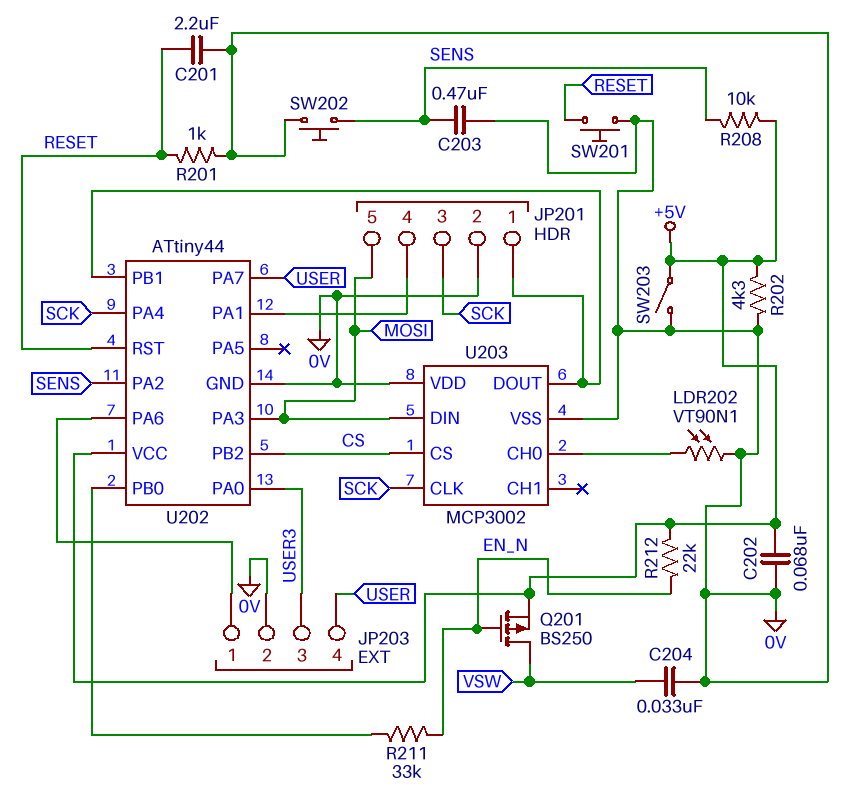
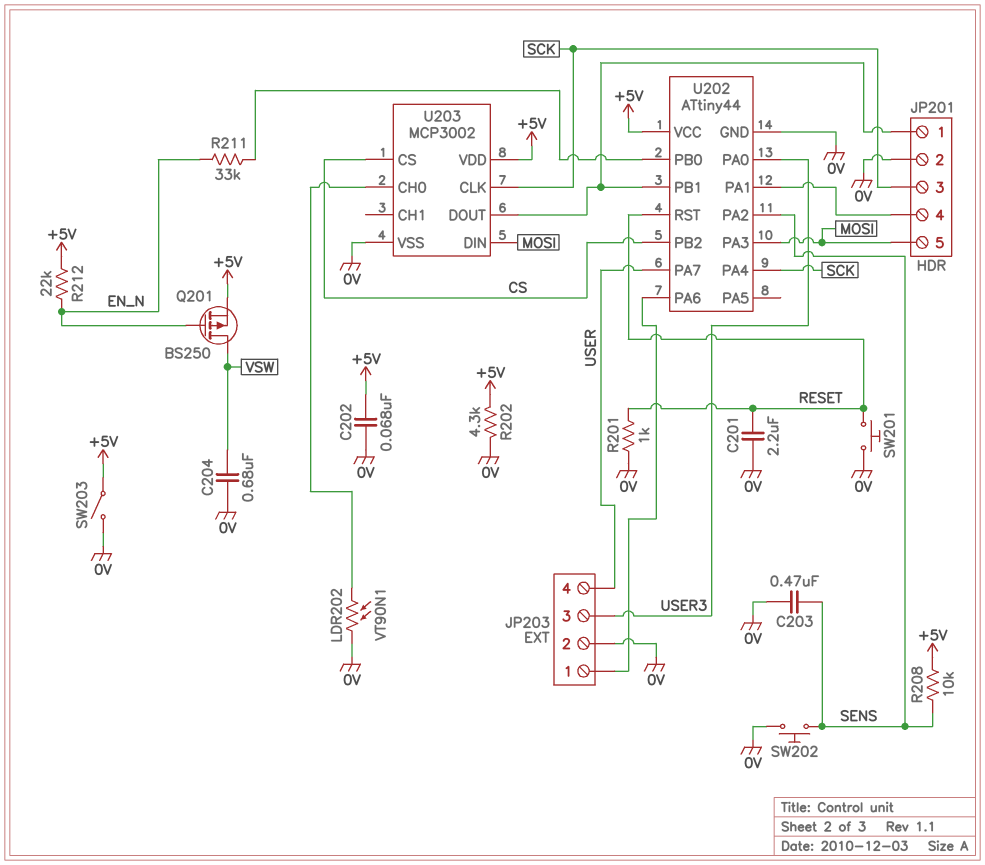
C204: 33nF (0V, VSW) -> 680nF (0V, VSW)
U203 pin VDD: 0V -> +5V

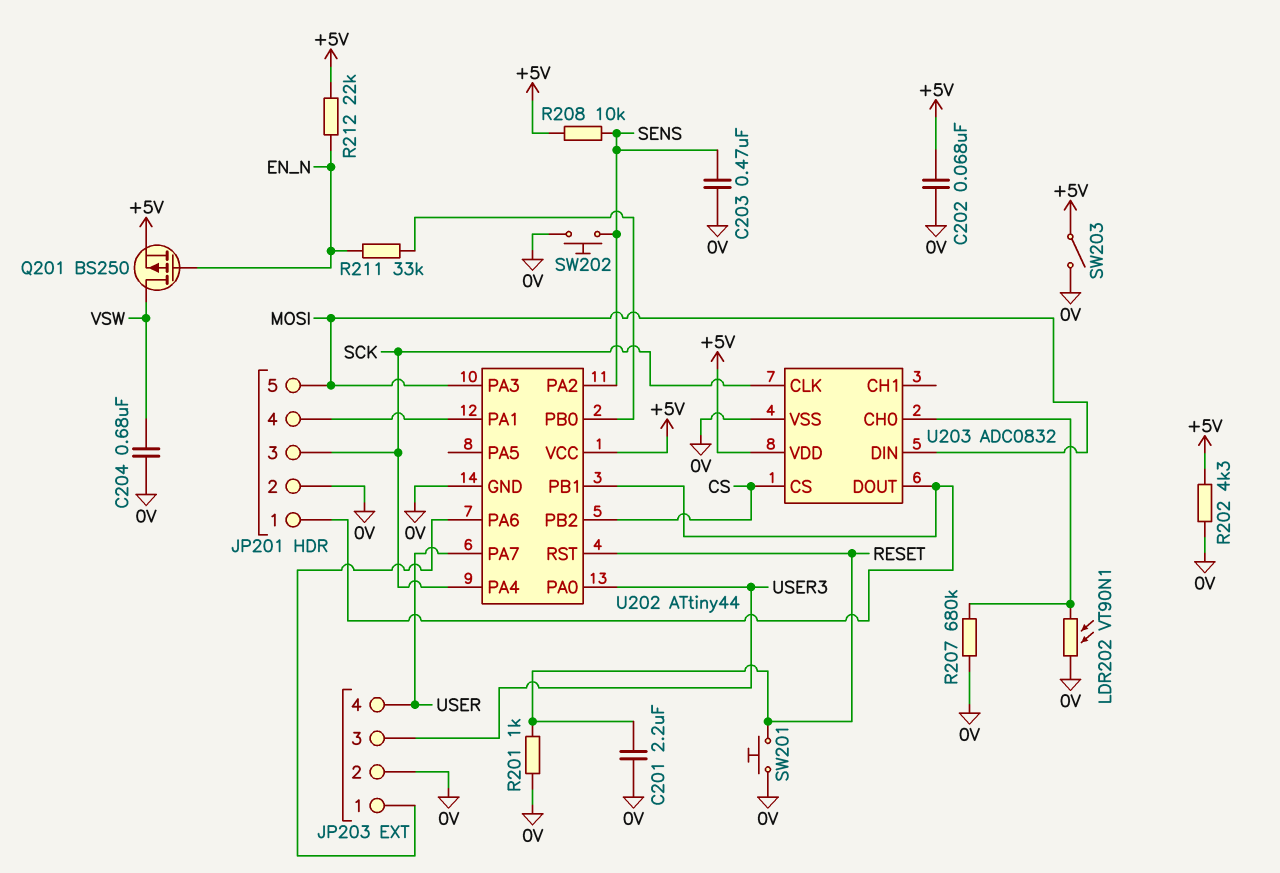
R207: none -> 680k (0V, U203/CH0)
U203: MCP3002 -> ADC0832

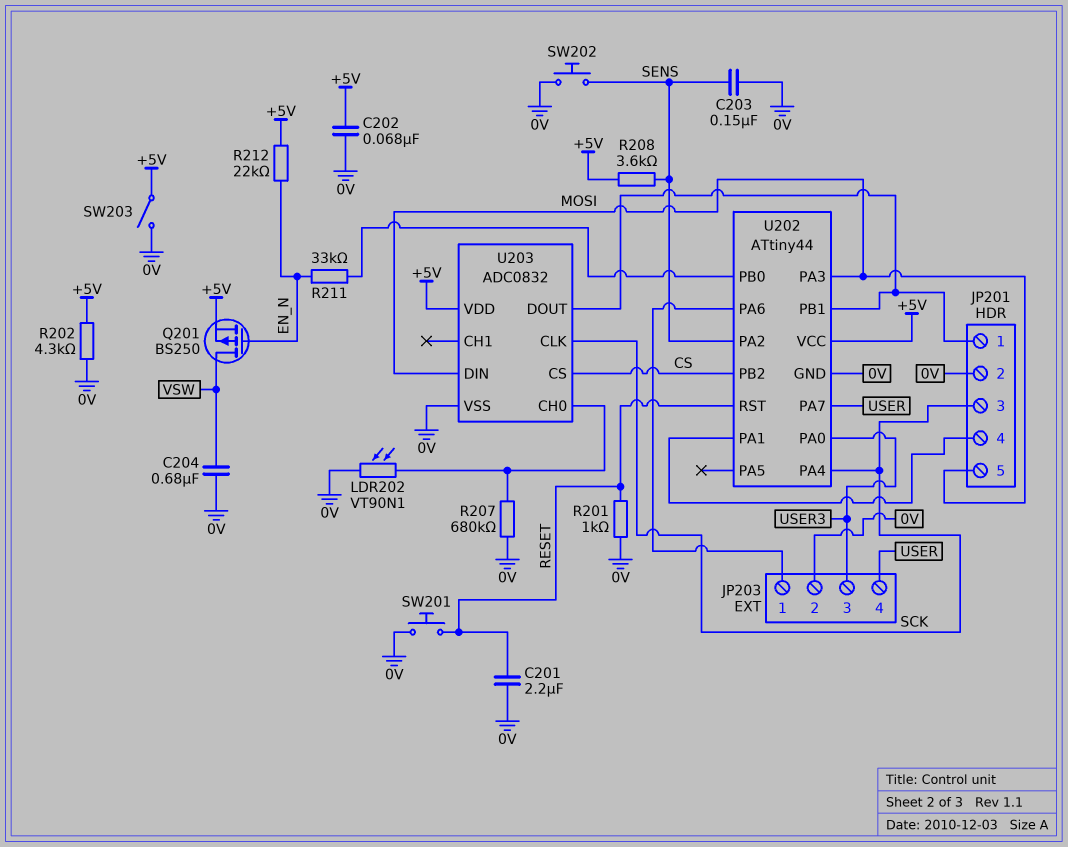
C203: 470nF (0V, SENS) -> 150nF (0V, SENS)
R208: 10k (+5V, SENS) -> 3.6k (+5V, SENS)

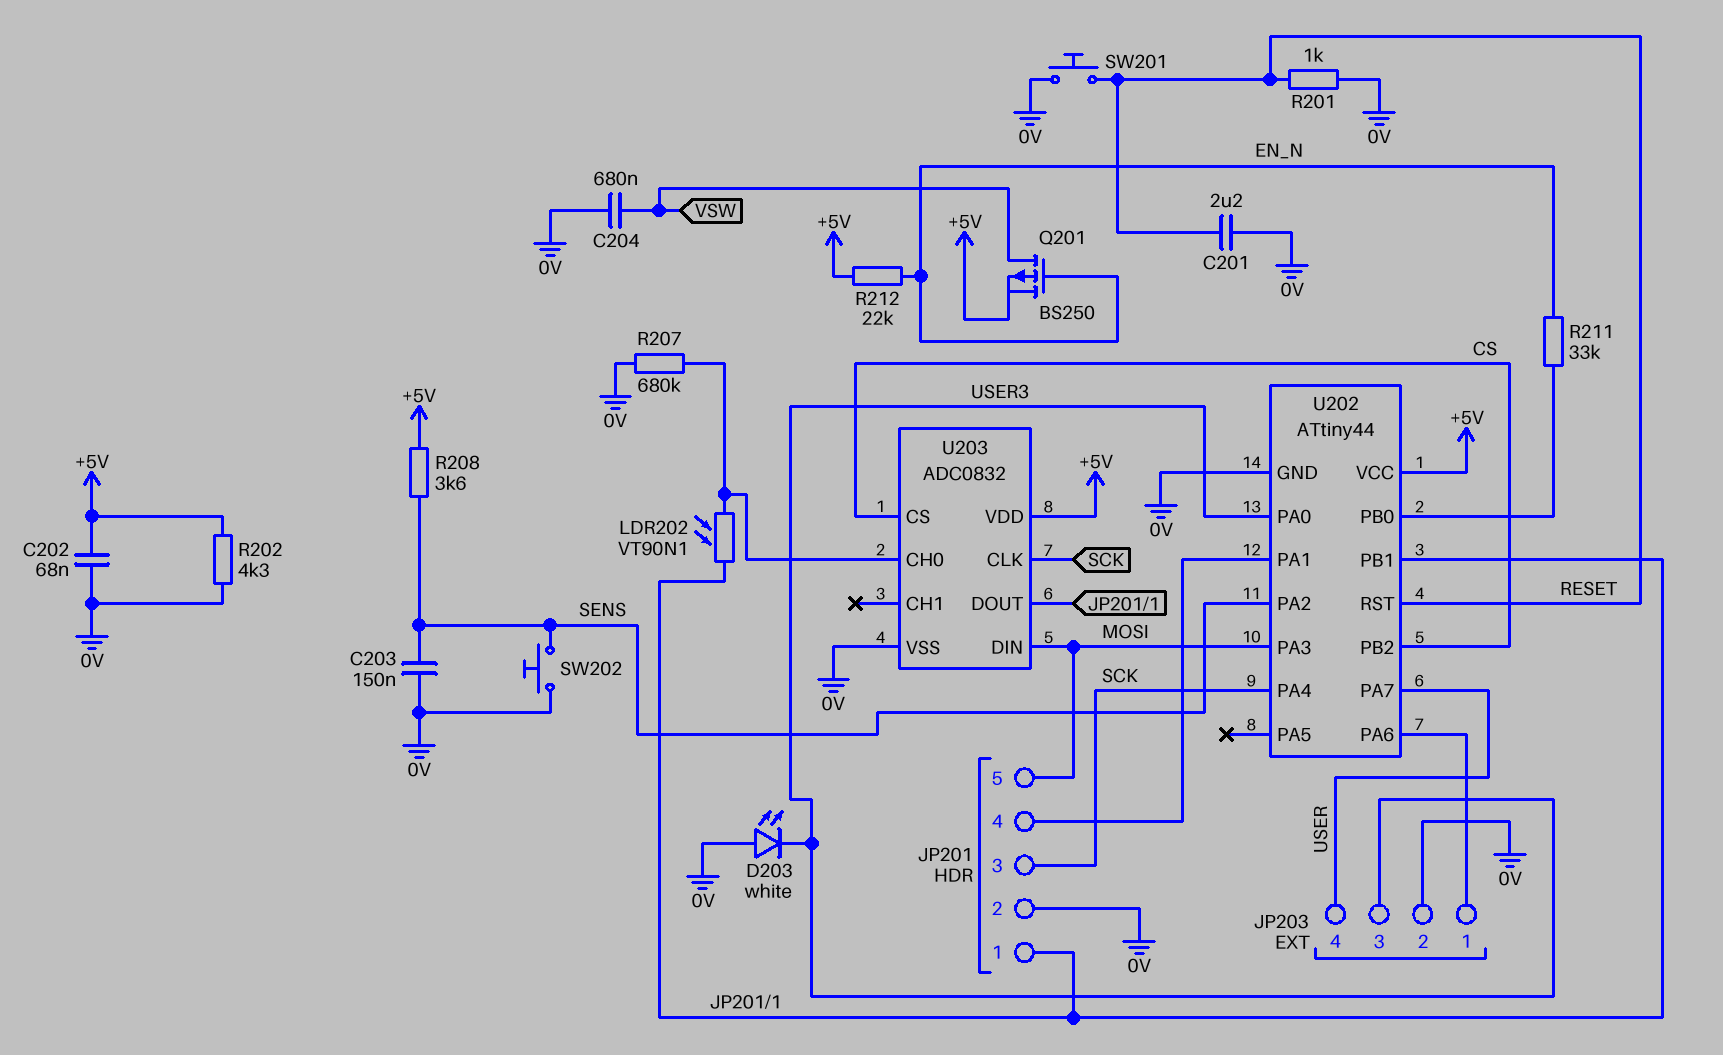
D203: none -> LED white (A 0V, K USER3)
LDR202: VT90N1 (0V, U203/CH0) -> VT90N1 (JP201/1, U203/CH0)
SW203: switch (+5V, 0V) -> none

